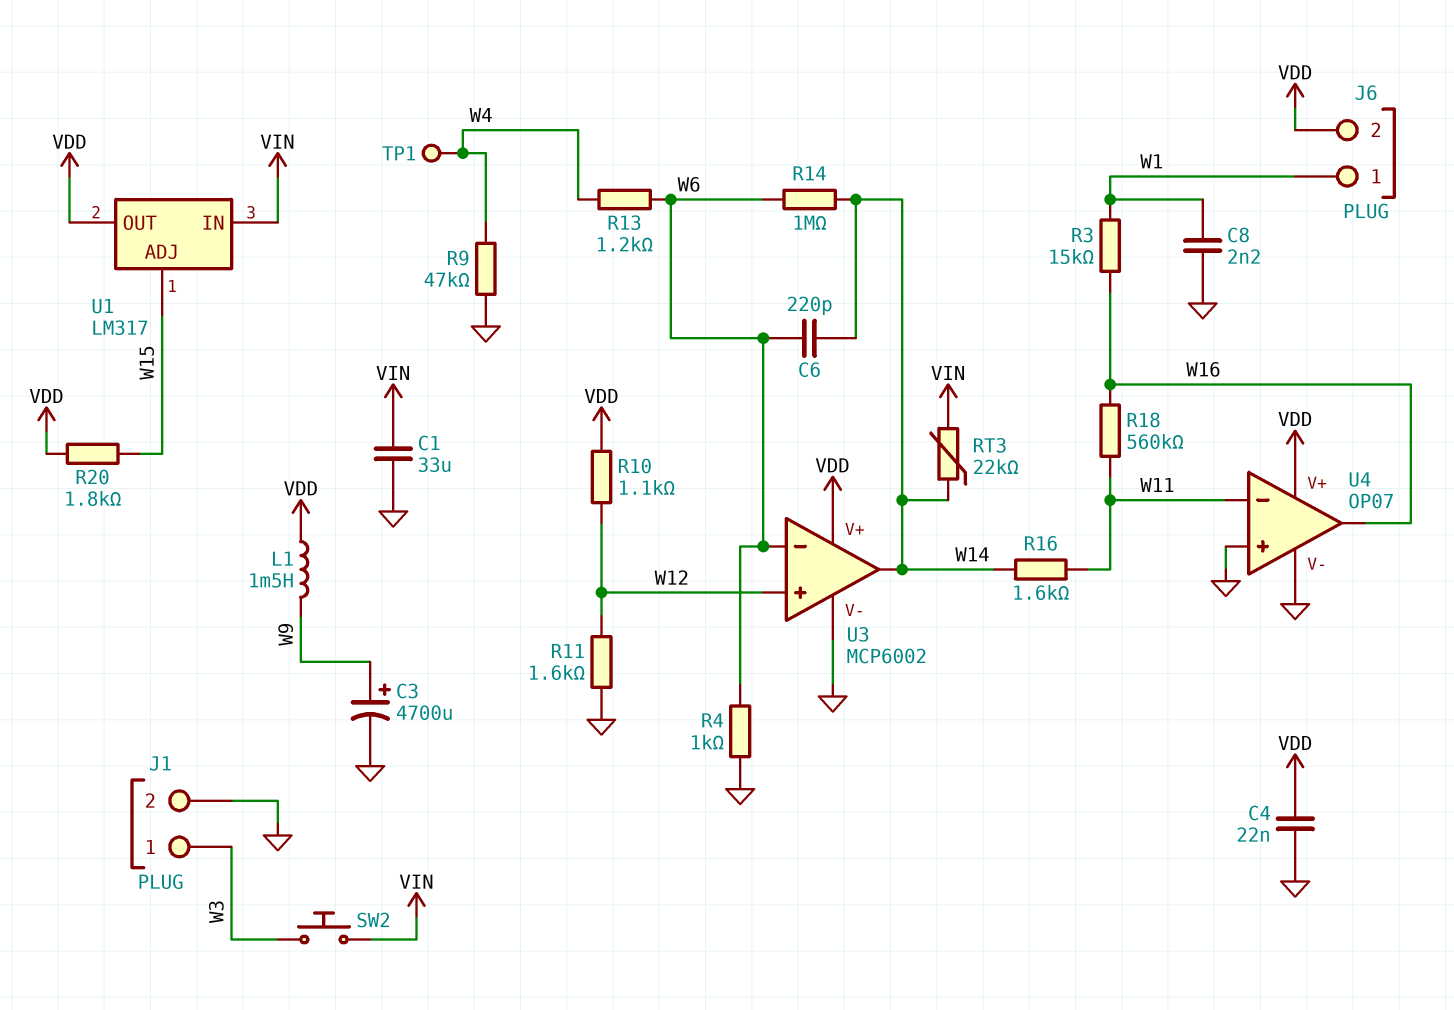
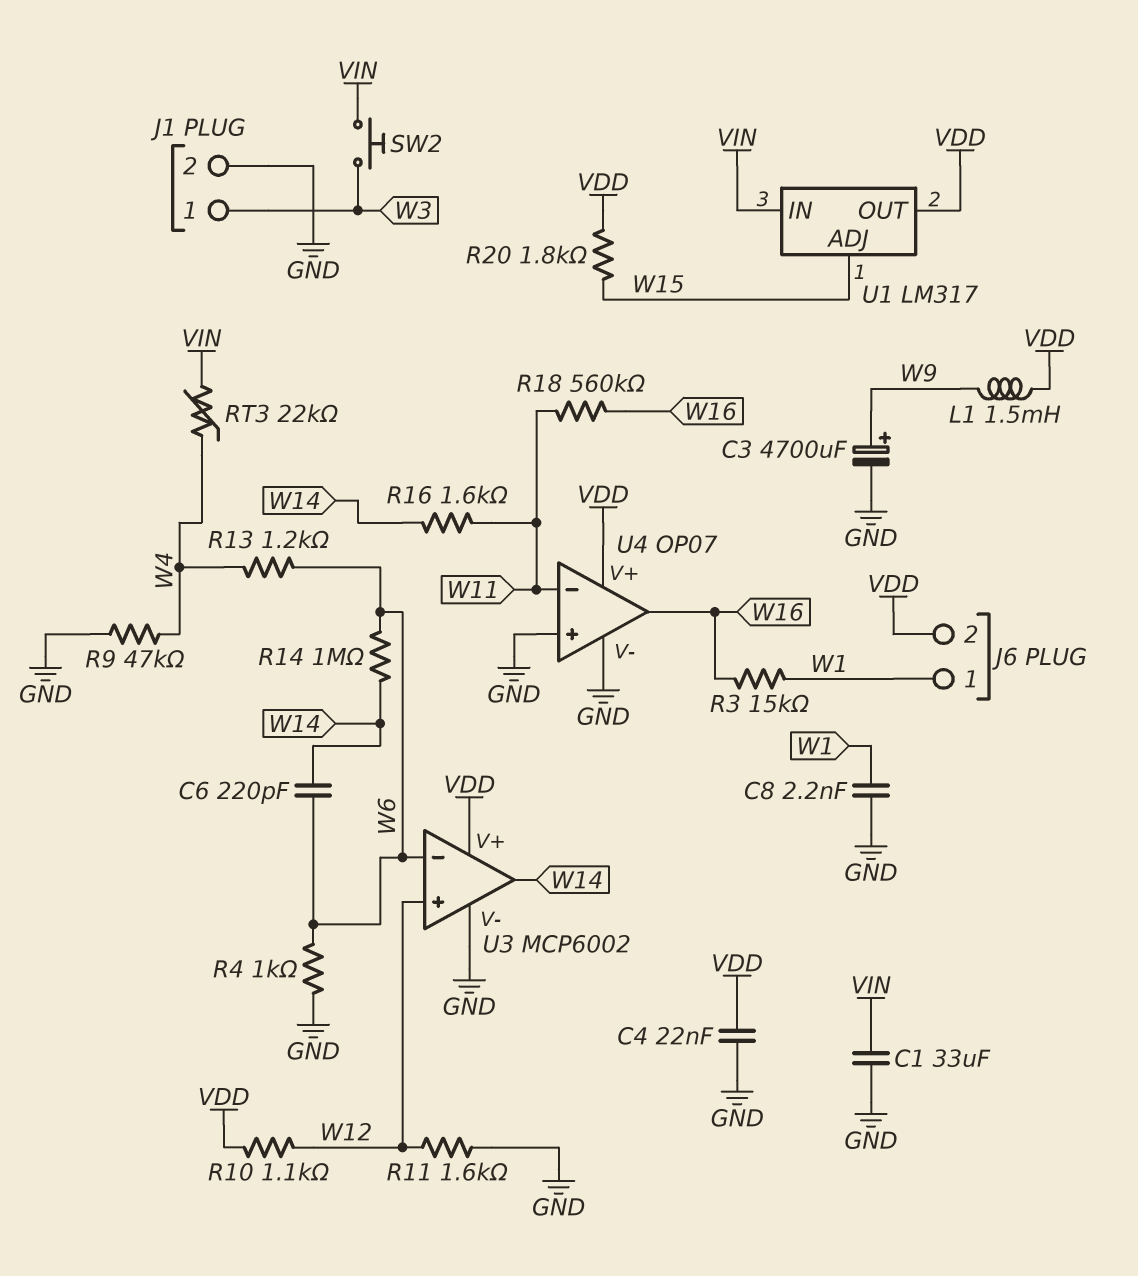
RT3: 22k (VIN, W14) -> 22k (VIN, W4)
TP1: test point (W4) -> none

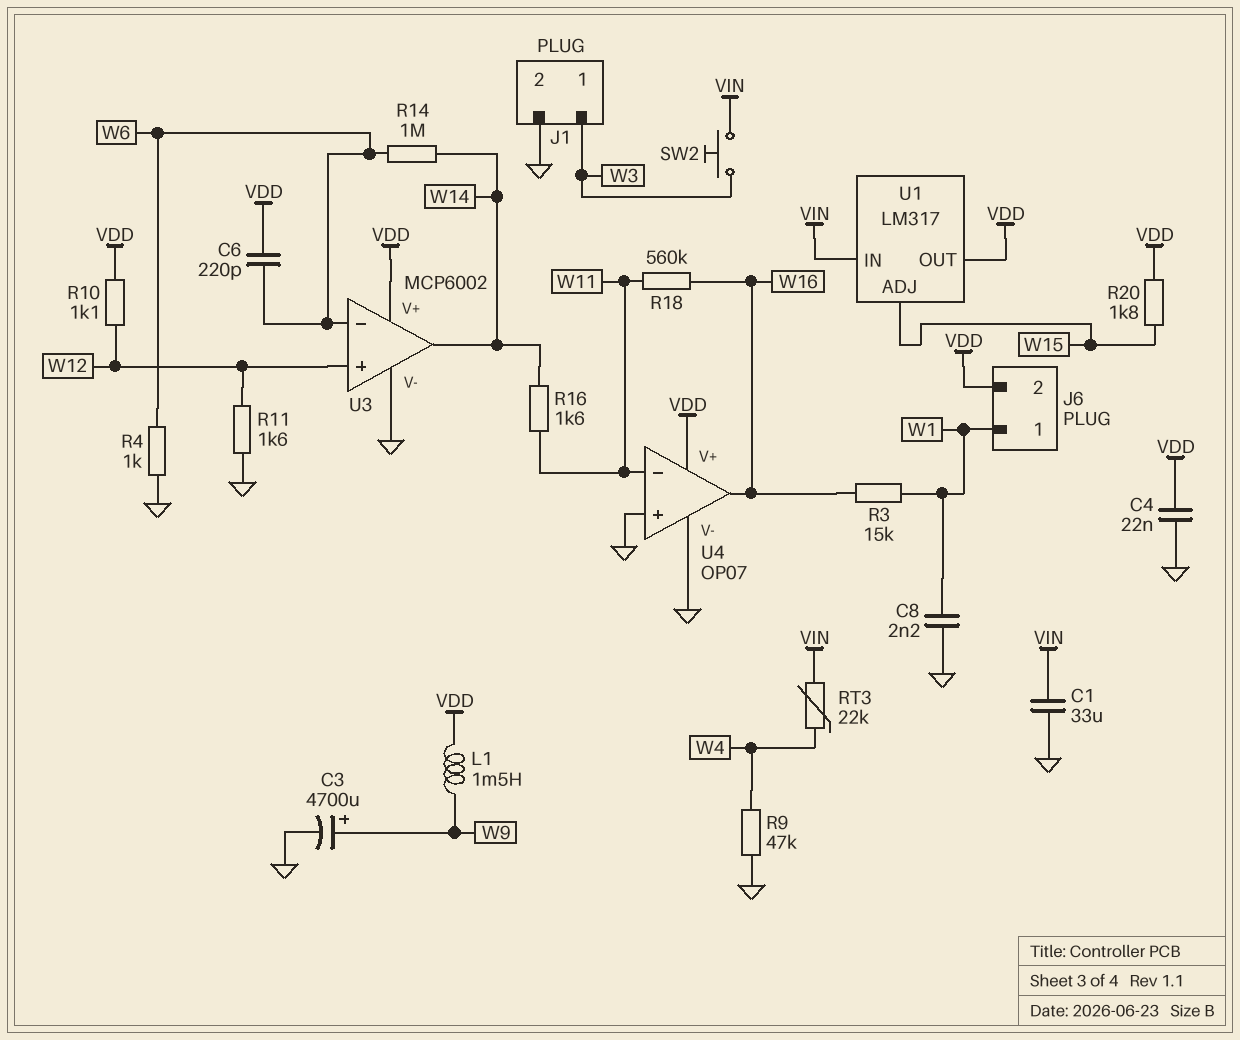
C6: 220pF (W6, W14) -> 220pF (VDD, W6)
R13: 1.2k (W4, W6) -> none

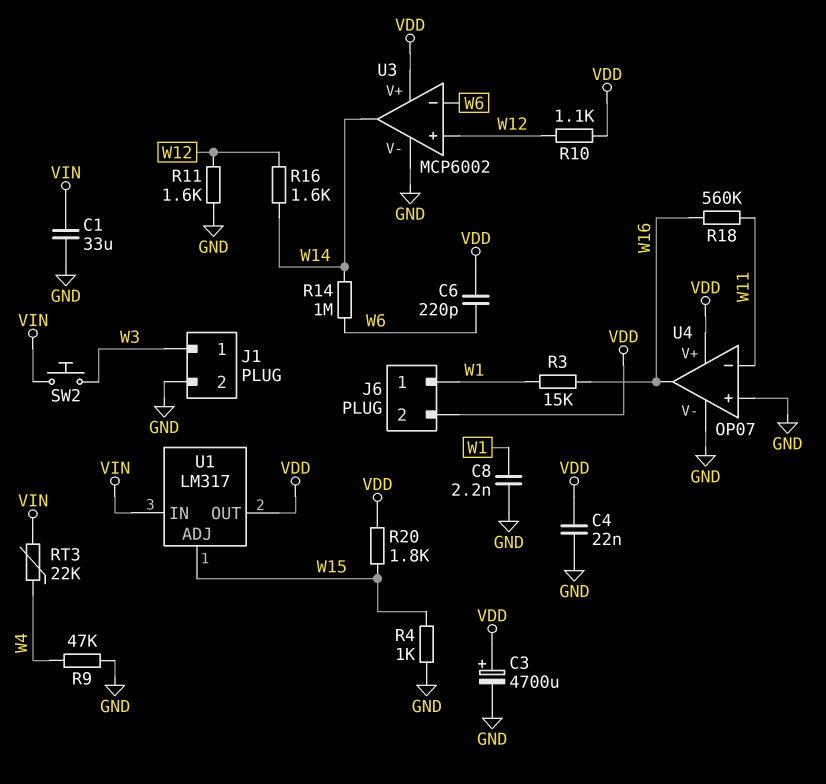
C3: 4700uF (plus W9, minus GND) -> 4700uF (plus VDD, minus GND)
L1: 1.5mH (VDD, W9) -> none
R4: 1k (GND, W6) -> 1k (GND, W15)
R16: 1.6k (W11, W14) -> 1.6k (W12, W14)

